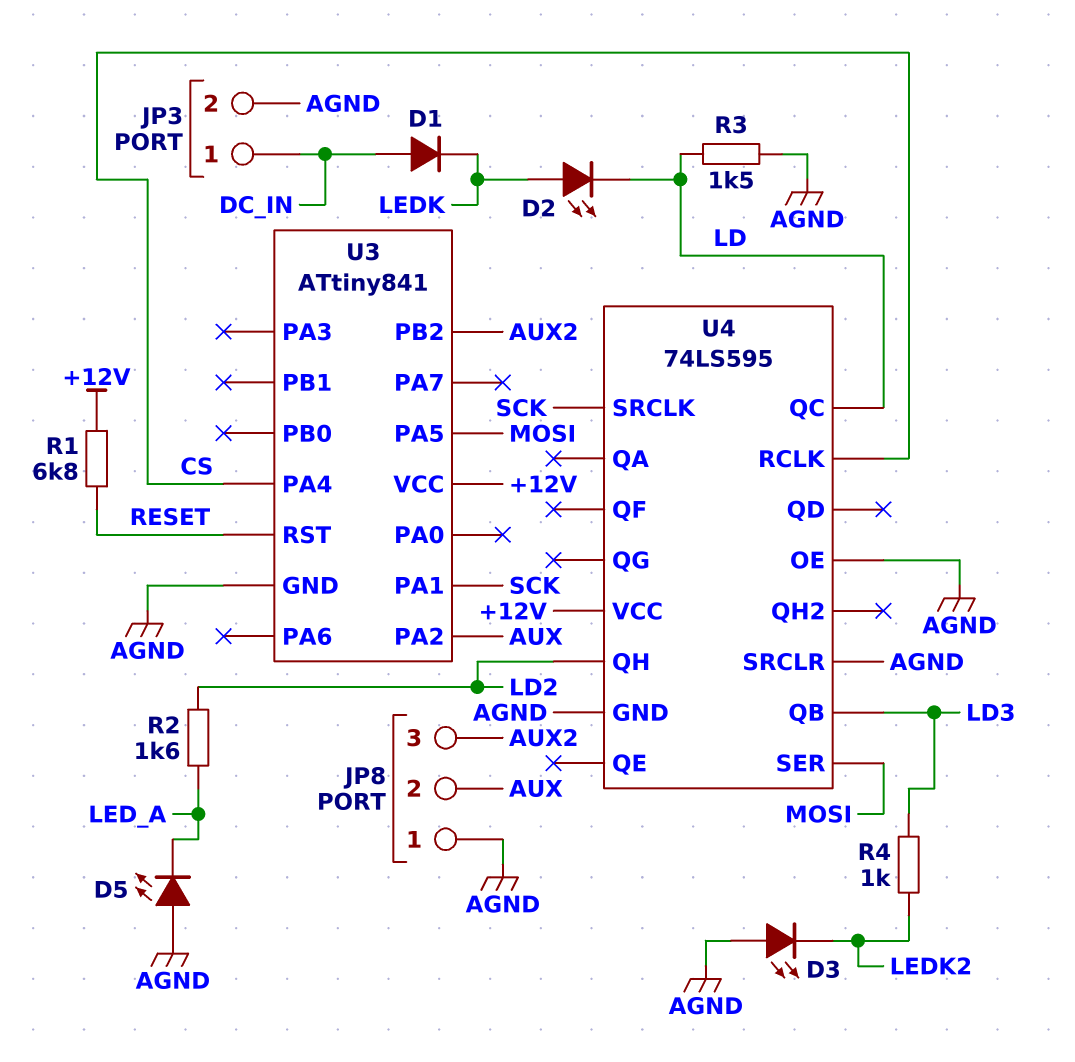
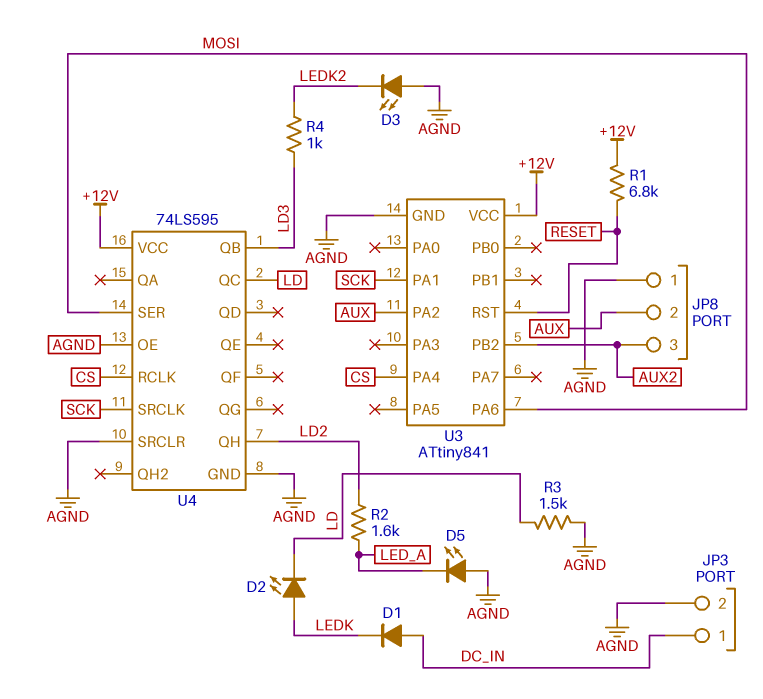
U3 pin PA5: MOSI -> none
U3 pin PA6: none -> MOSI

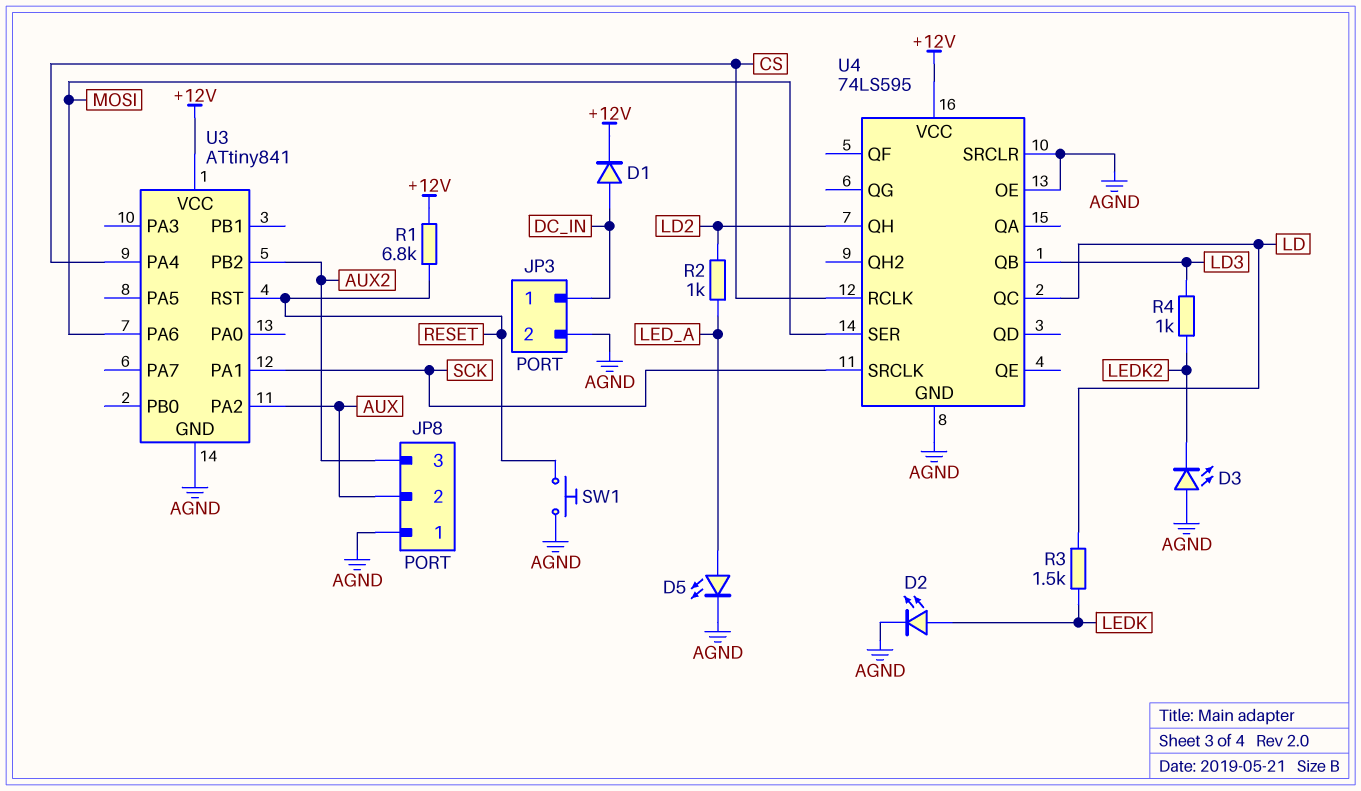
D1: diode (A DC_IN, K LEDK) -> diode (A DC_IN, K +12V)
D2: LED (A LEDK, K LD) -> LED (A LEDK, K AGND)
D5: LED (A AGND, K LED_A) -> LED (A LED_A, K AGND)
R2: 1.6k (LD2, LED_A) -> 1k (LD2, LED_A)
R3: 1.5k (AGND, LD) -> 1.5k (LD, LEDK)
SW1: none -> button (AGND, RESET)

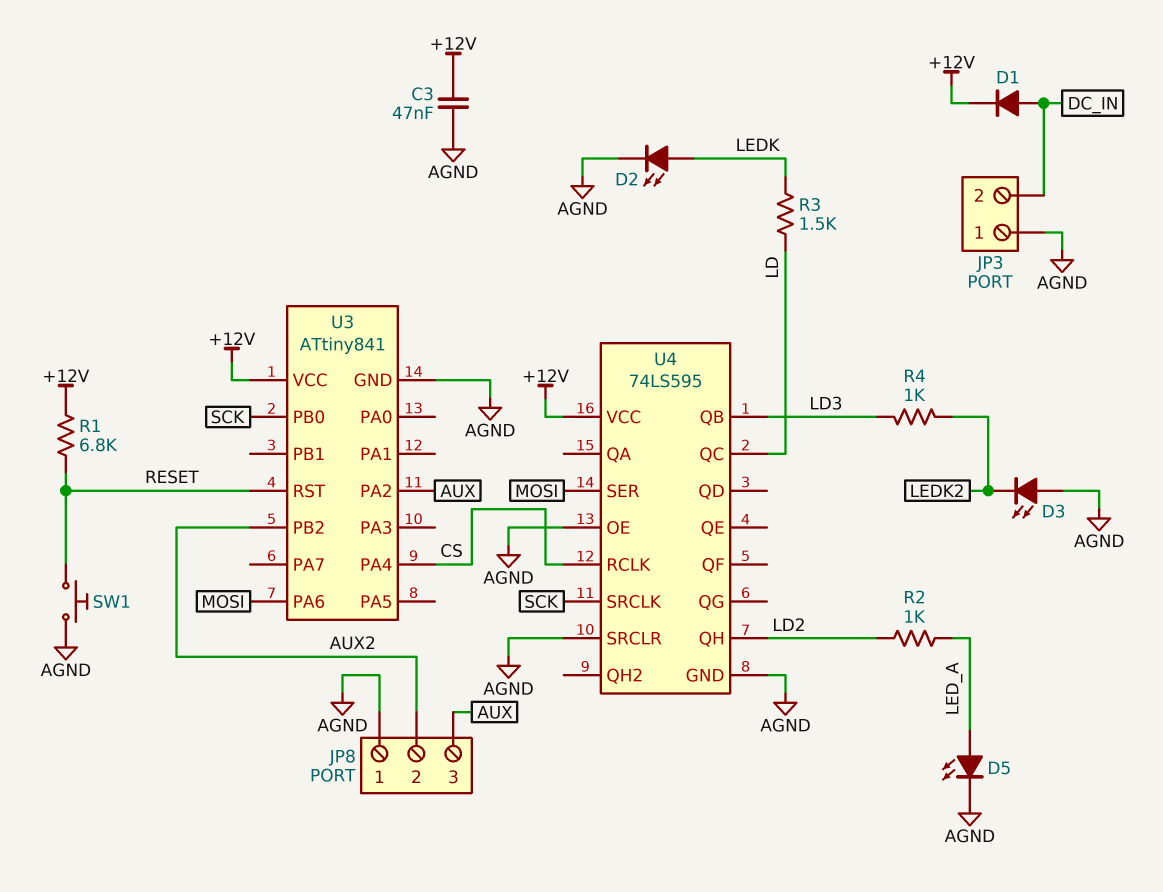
C3: none -> 47nF (+12V, AGND)
JP3 pin 1: DC_IN -> AGND
JP3 pin 2: AGND -> DC_IN
JP8 pin 2: AUX -> AUX2
JP8 pin 3: AUX2 -> AUX
U3 pin PA1: SCK -> none
U3 pin PB0: none -> SCK

